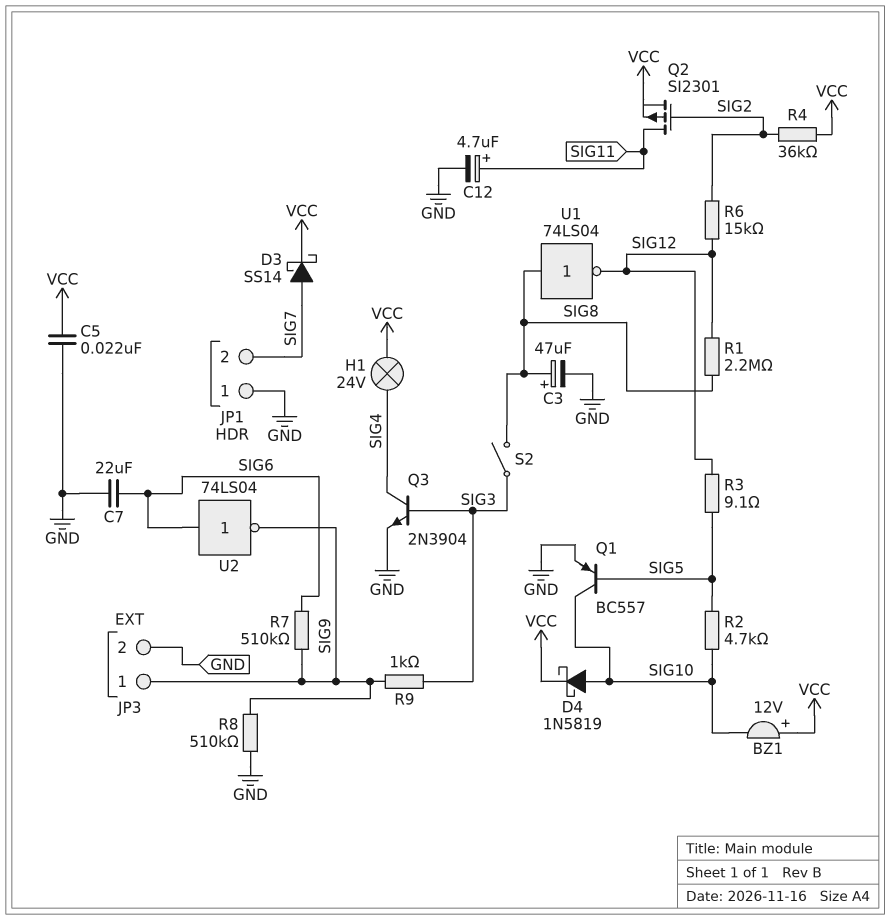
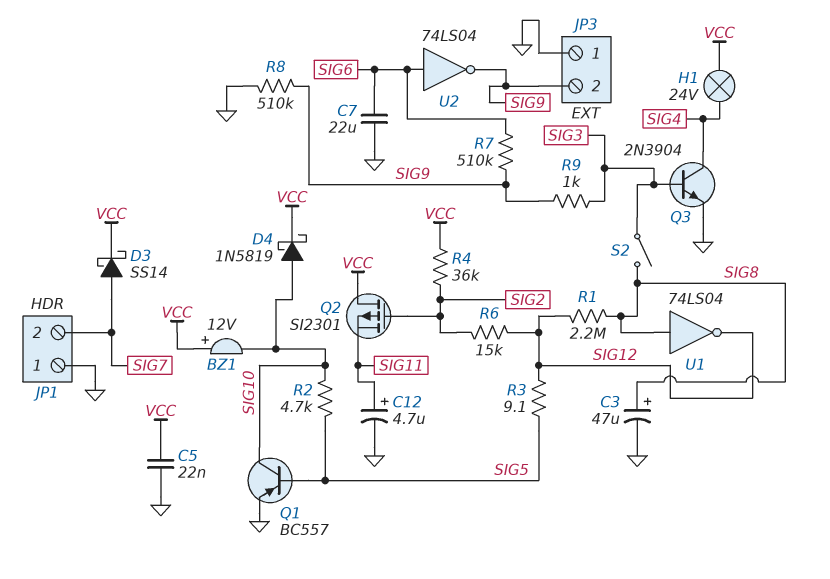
JP3 pin 1: SIG9 -> GND
JP3 pin 2: GND -> SIG9
Q2: PMOS SI2301 (G SIG2, D SIG11, S VCC) -> PMOS SI2301 (G SIG2, D VCC, S SIG11)

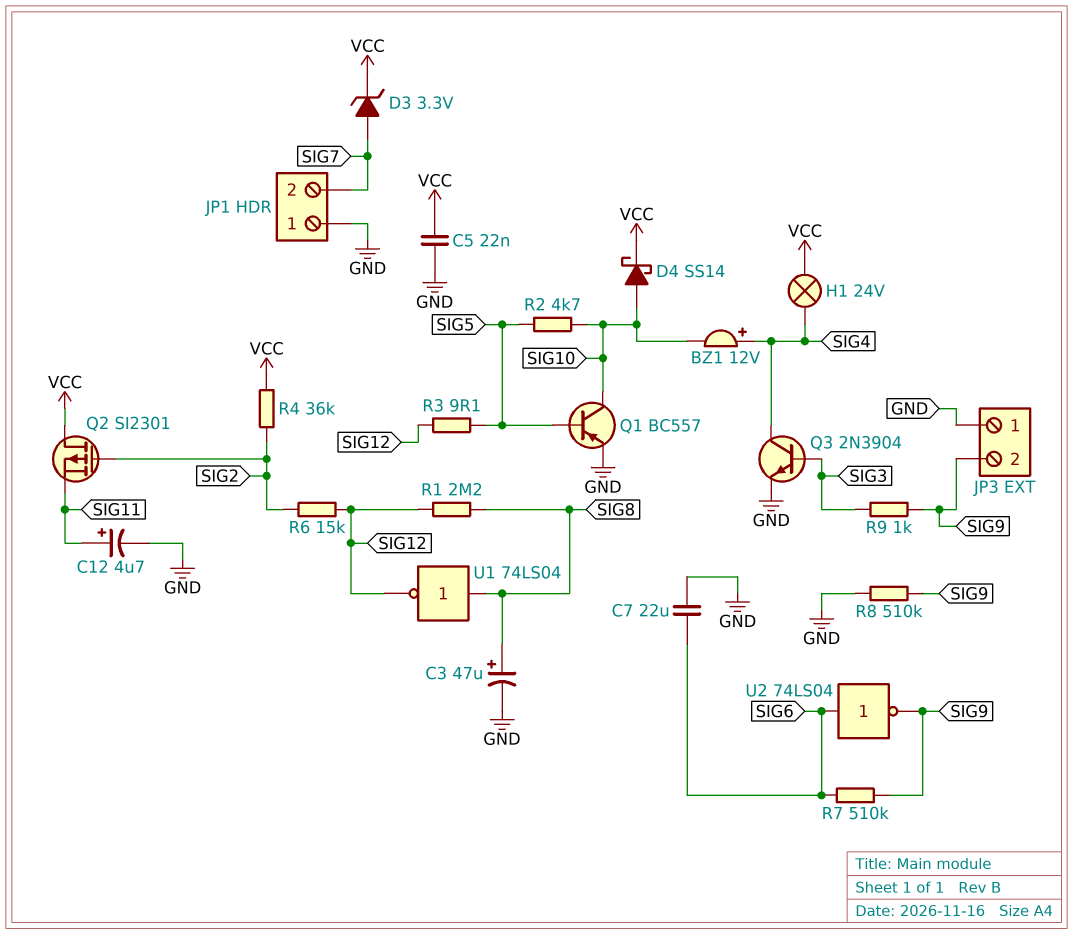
BZ1: buzzer 12V (plus VCC, minus SIG10) -> buzzer 12V (plus SIG4, minus SIG10)
D3: schottky SS14 (A SIG7, K VCC) -> zener 3.3V (A SIG7, K VCC)
D4: schottky 1N5819 (A SIG10, K VCC) -> schottky SS14 (A SIG10, K VCC)
S2: switch (SIG3, SIG8) -> none

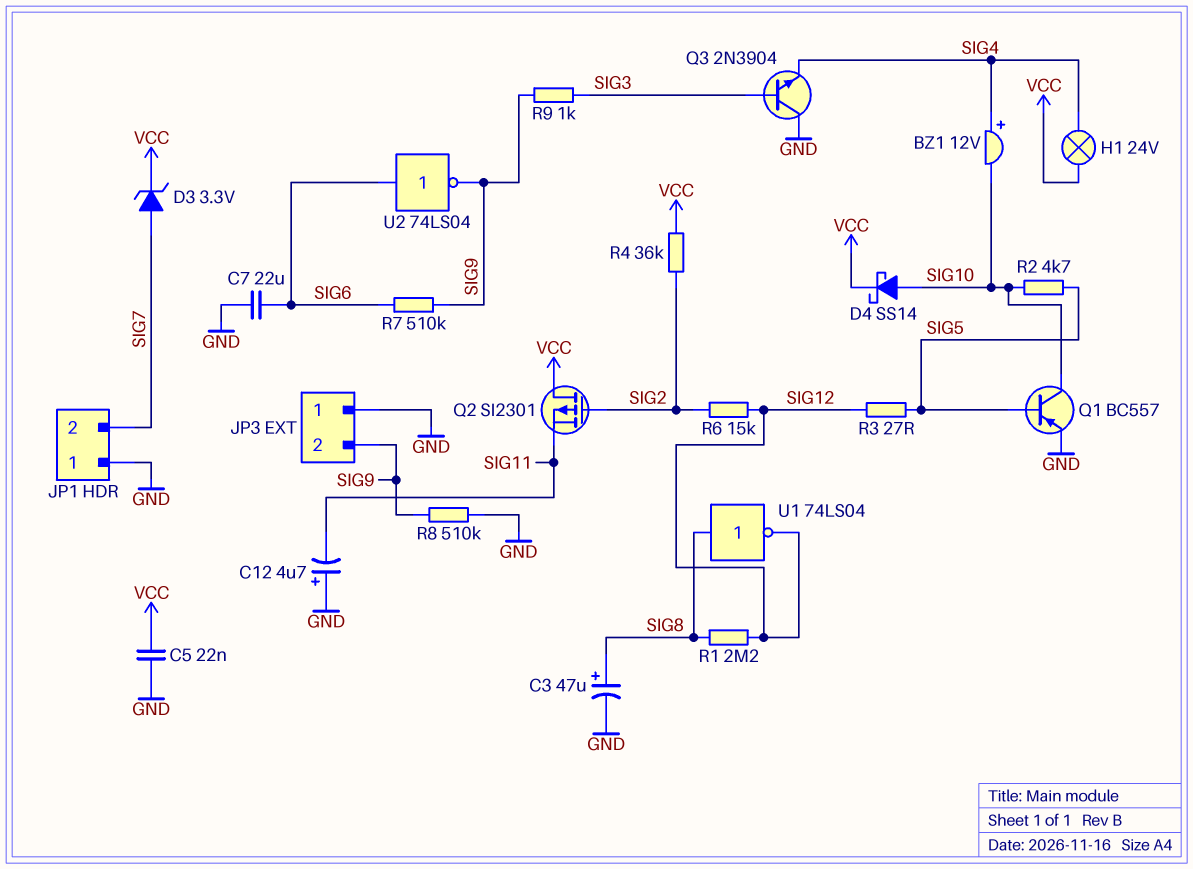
C12: 4.7uF (plus SIG11, minus GND) -> 4.7uF (plus GND, minus SIG11)
Q3: NPN 2N3904 (B SIG3, C SIG4, E GND) -> NPN 2N3904 (B SIG3, C GND, E SIG4)
R3: 9.1 (SIG5, SIG12) -> 27 (SIG5, SIG12)

